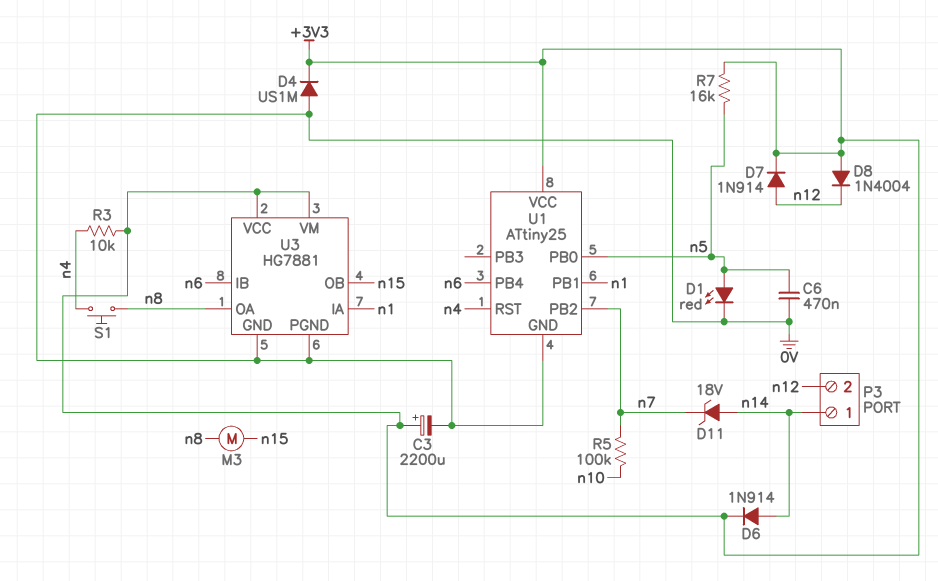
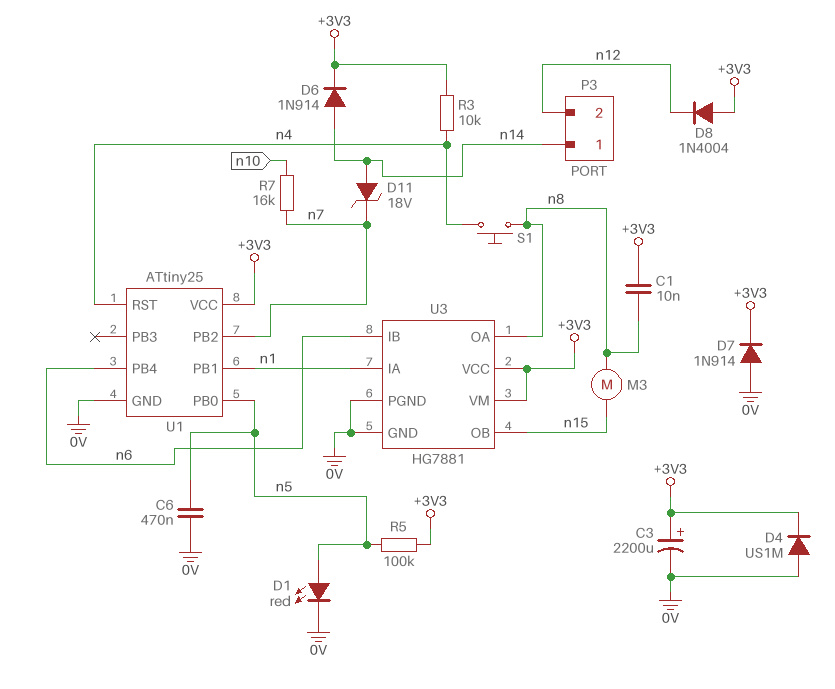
C1: none -> 10nF (+3V3, n8)
D7: diode 1N914 (A n12, K +3V3) -> diode 1N914 (A 0V, K +3V3)
R5: 100k (n7, n10) -> 100k (+3V3, n5)
R7: 16k (+3V3, n5) -> 16k (n7, n10)

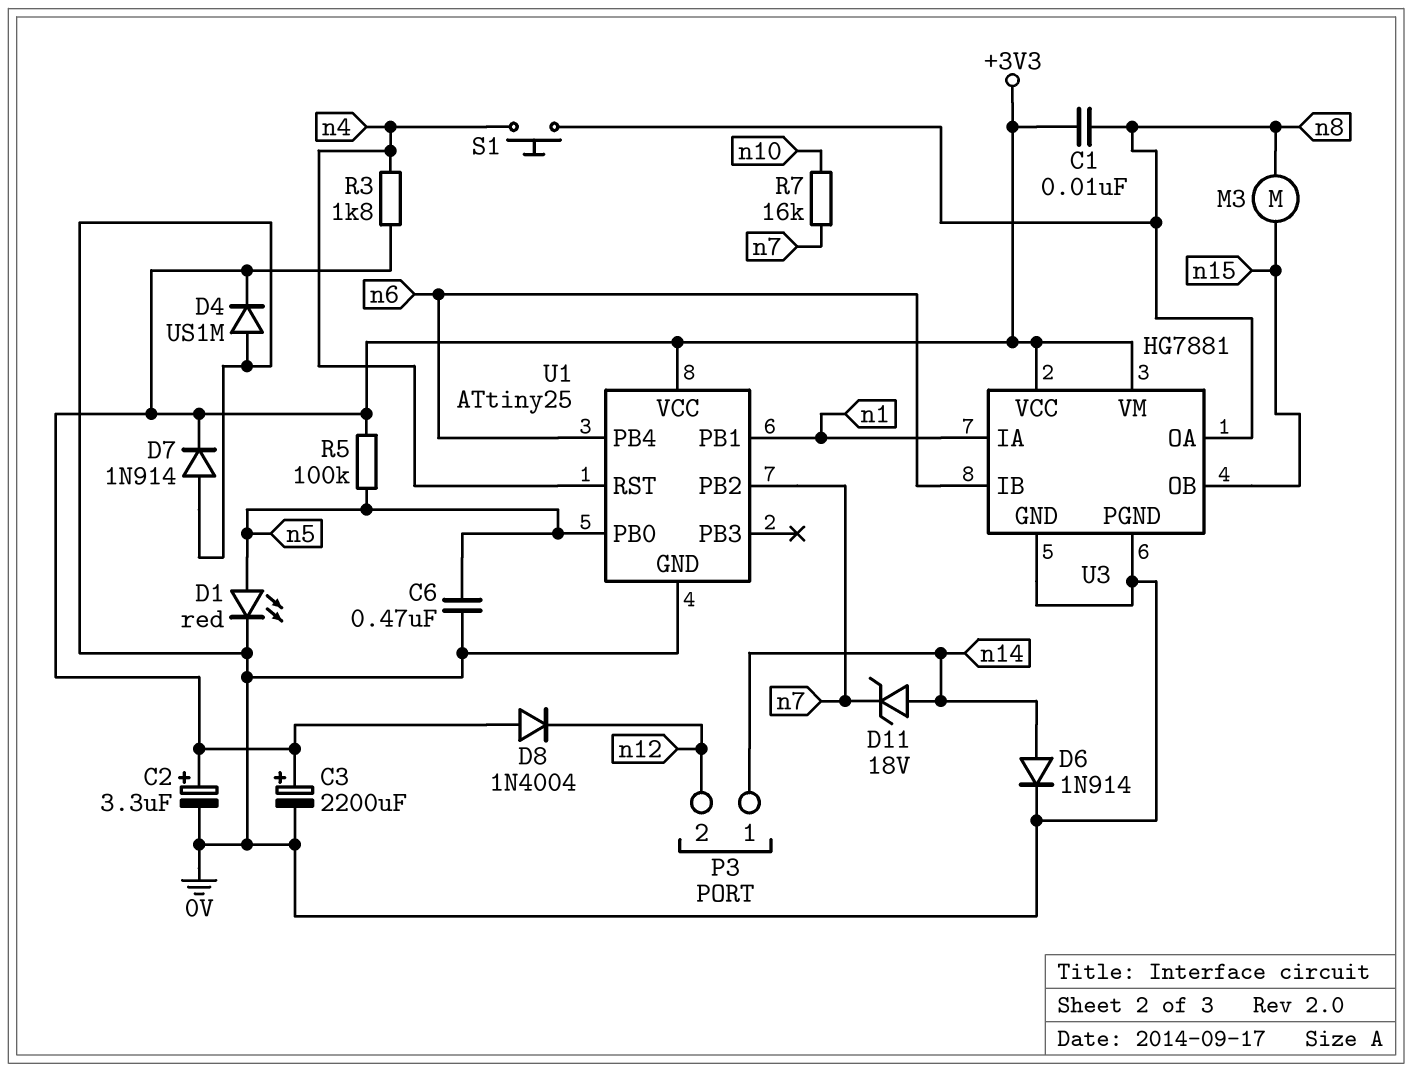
C2: none -> 3.3uF (plus +3V3, minus 0V)
D6: diode 1N914 (A n14, K +3V3) -> diode 1N914 (A n14, K 0V)
R3: 10k (+3V3, n4) -> 1.8k (+3V3, n4)

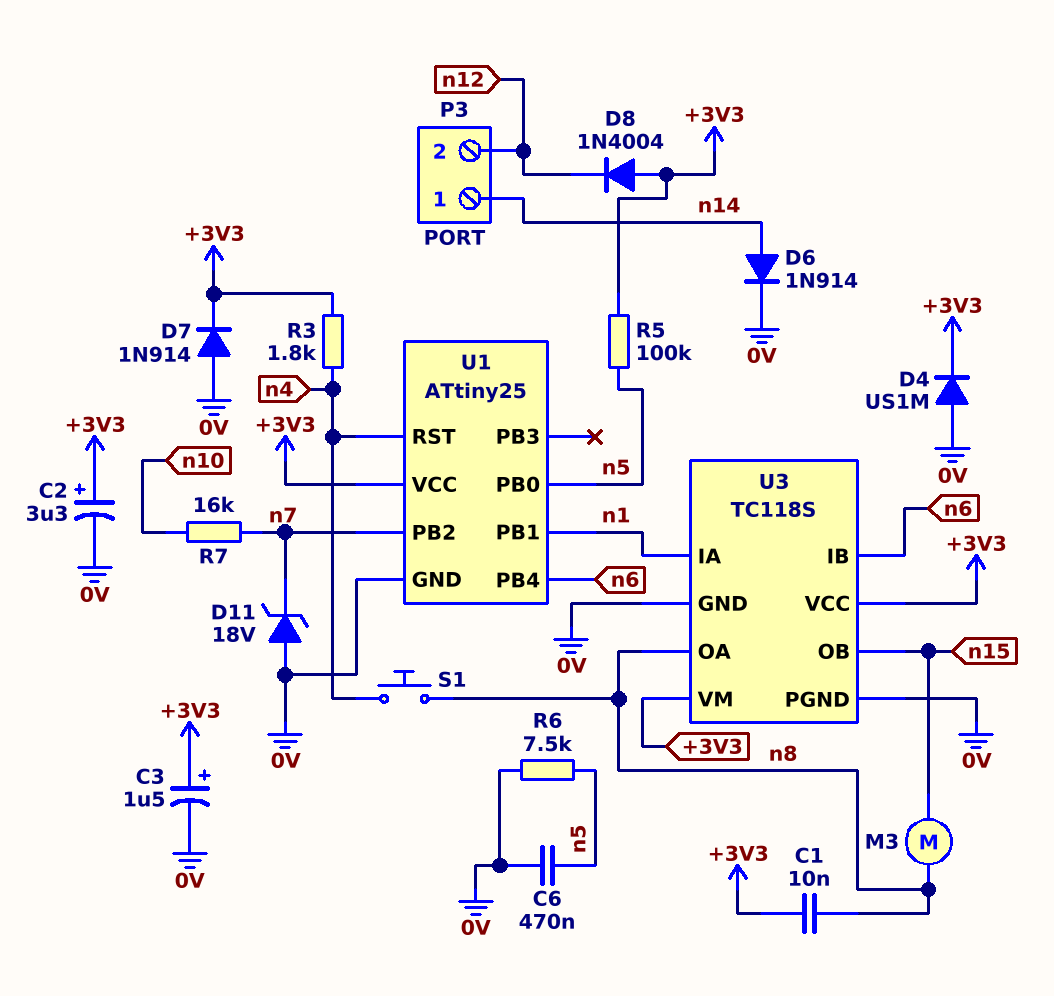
C3: 2200uF (plus +3V3, minus 0V) -> 1.5uF (plus +3V3, minus 0V)
D1: LED red (A n5, K 0V) -> none
D11: zener 18V (A n14, K n7) -> zener 18V (A 0V, K n7)
R6: none -> 7.5k (0V, n5)
U3: HG7881 -> TC118S

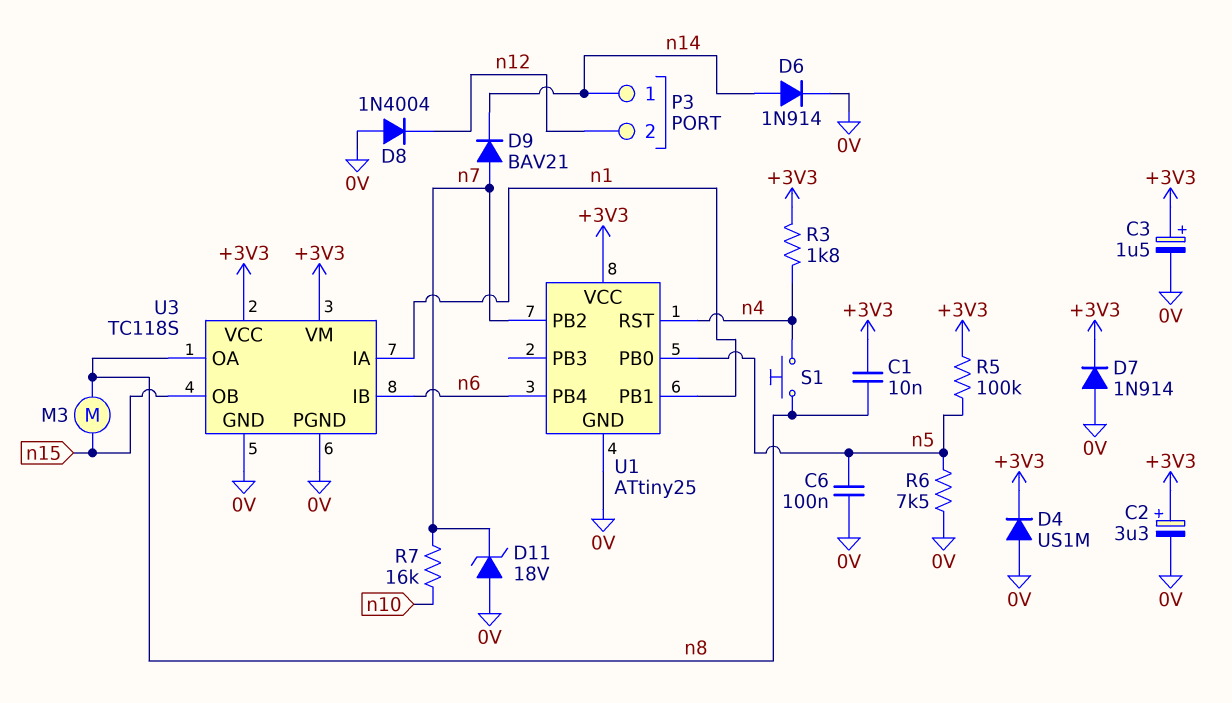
C6: 470nF (0V, n5) -> 100nF (0V, n5)
D8: diode 1N4004 (A +3V3, K n12) -> diode 1N4004 (A 0V, K n12)
D9: none -> diode BAV21 (A n7, K n14)

